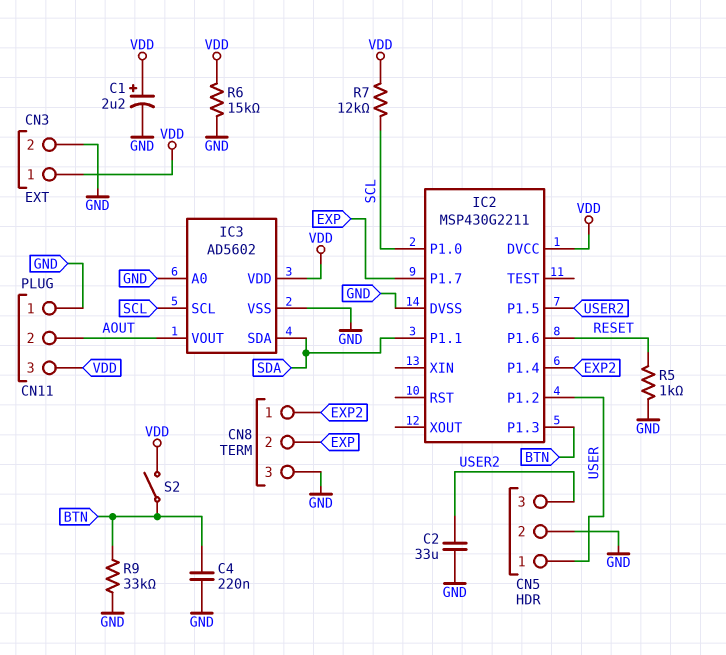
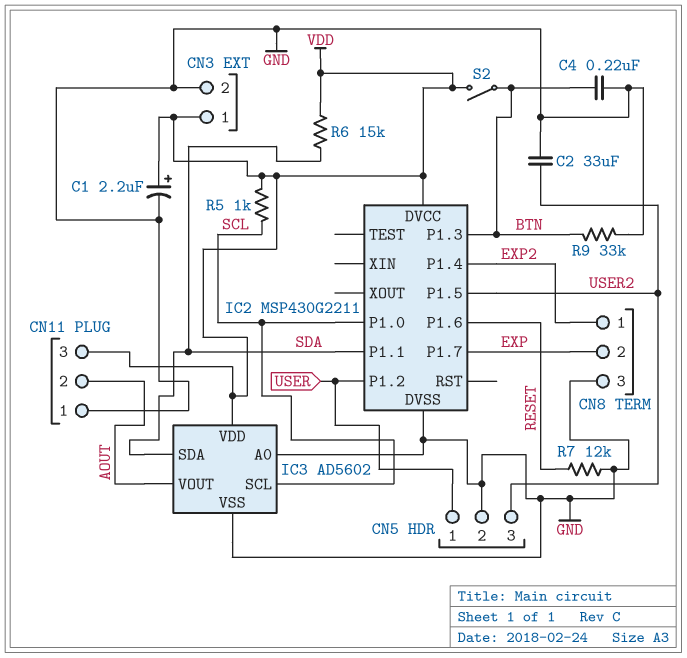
R5: 1k (GND, RESET) -> 1k (SCL, VDD)
R6: 15k (GND, VDD) -> 15k (SDA, VDD)
R7: 12k (SCL, VDD) -> 12k (GND, RESET)

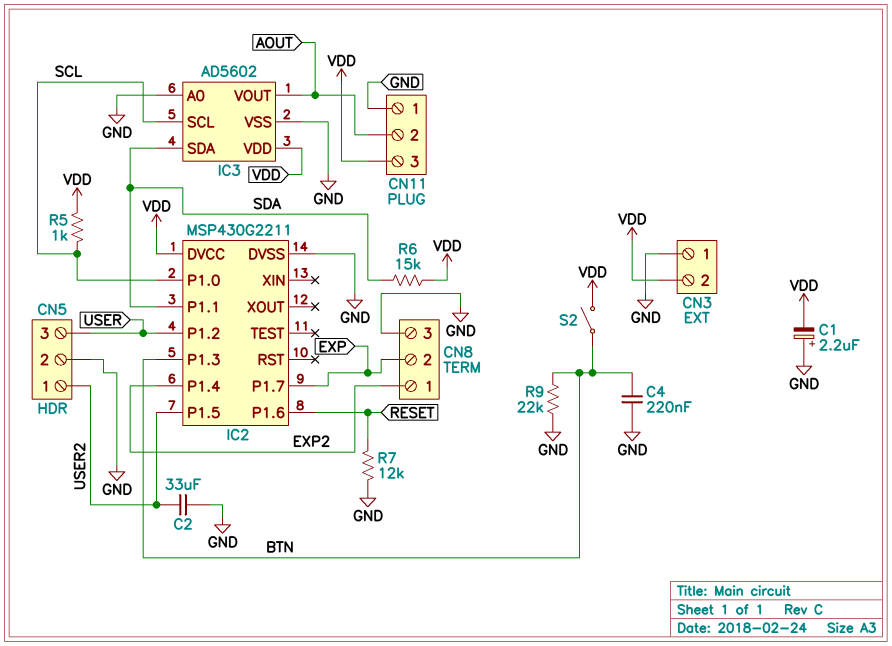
C1: 2.2uF (plus VDD, minus GND) -> 2.2uF (plus GND, minus VDD)
CN3 pin 1: VDD -> GND
CN3 pin 2: GND -> VDD
CN5 pin 1: USER -> USER2
CN5 pin 3: USER2 -> USER
R9: 33k (BTN, GND) -> 22k (BTN, GND)

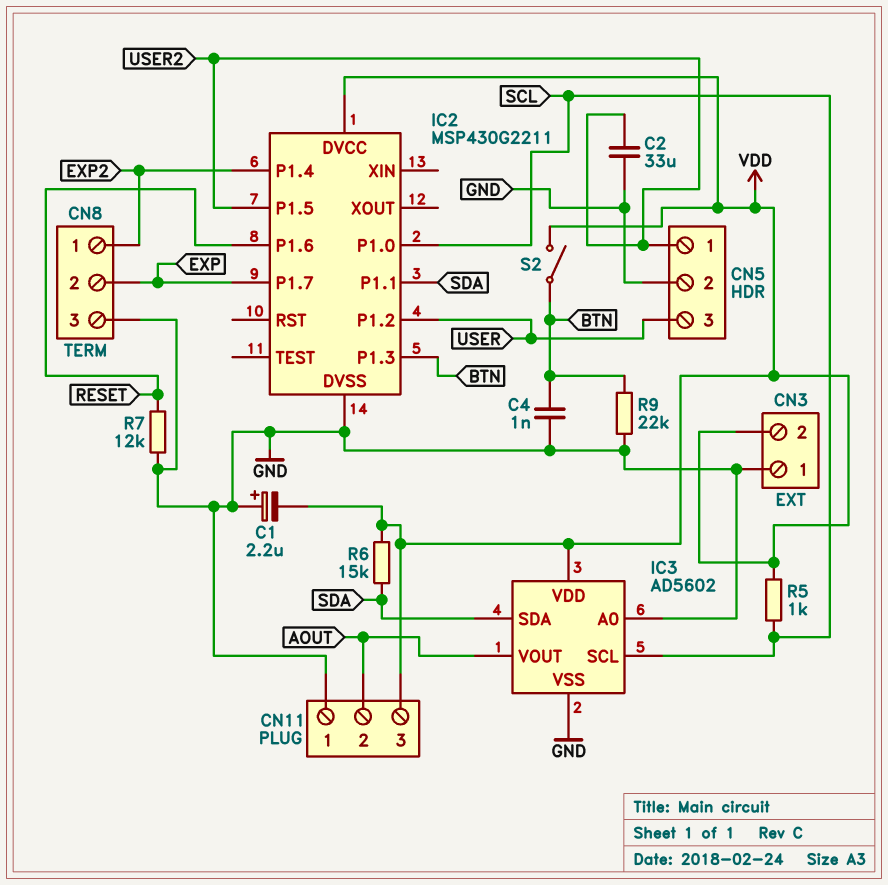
C4: 220nF (BTN, GND) -> 1nF (BTN, GND)

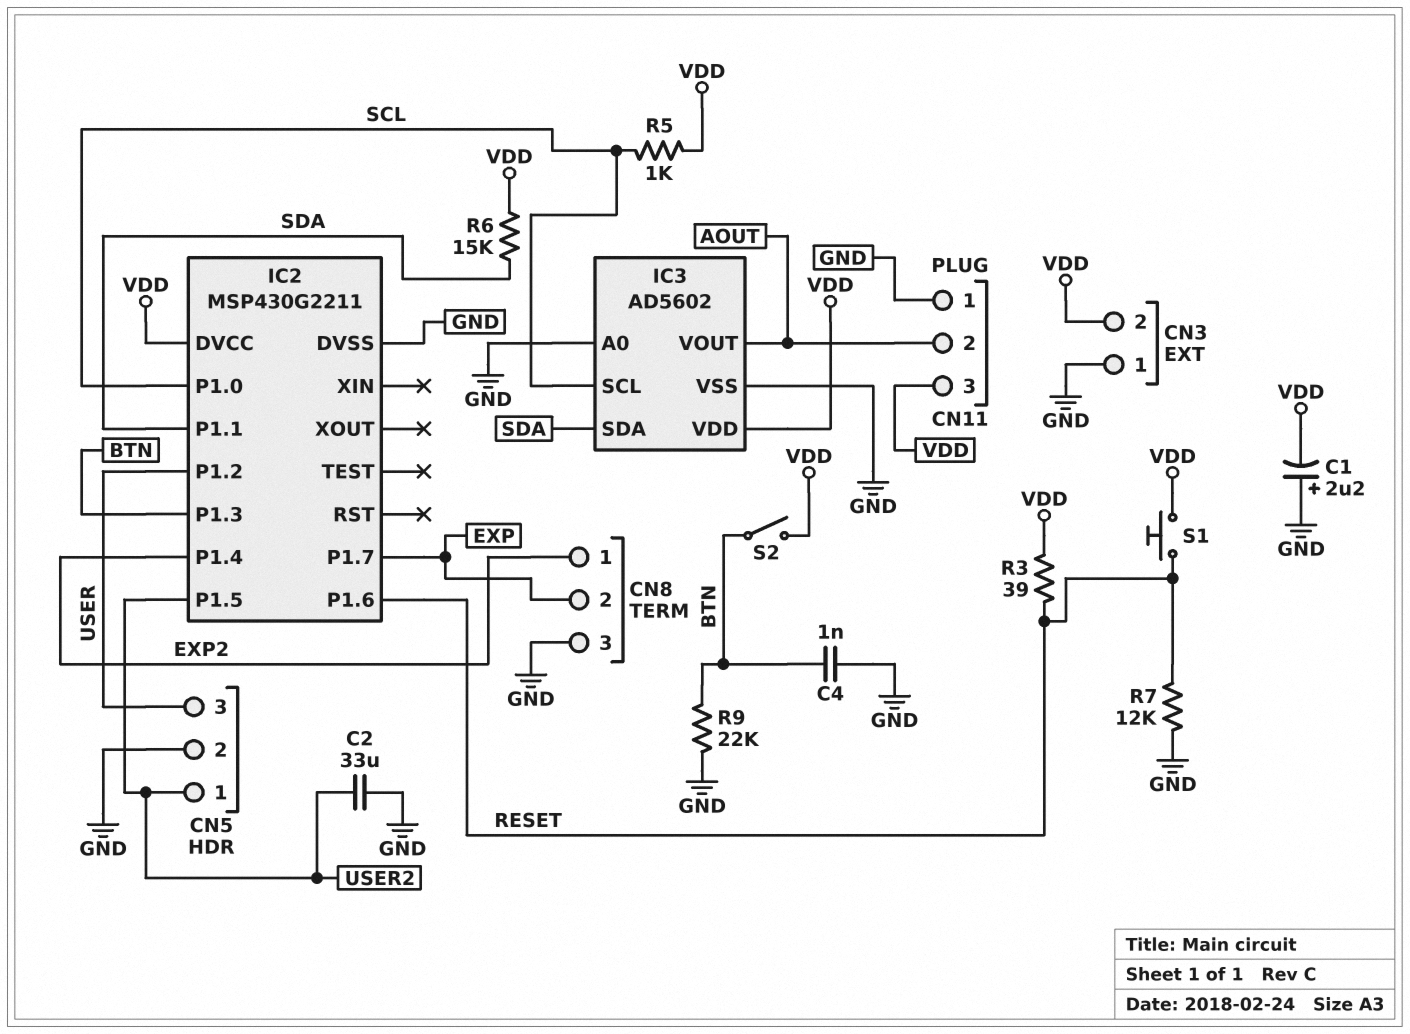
R3: none -> 39 (RESET, VDD)
S1: none -> button (RESET, VDD)

